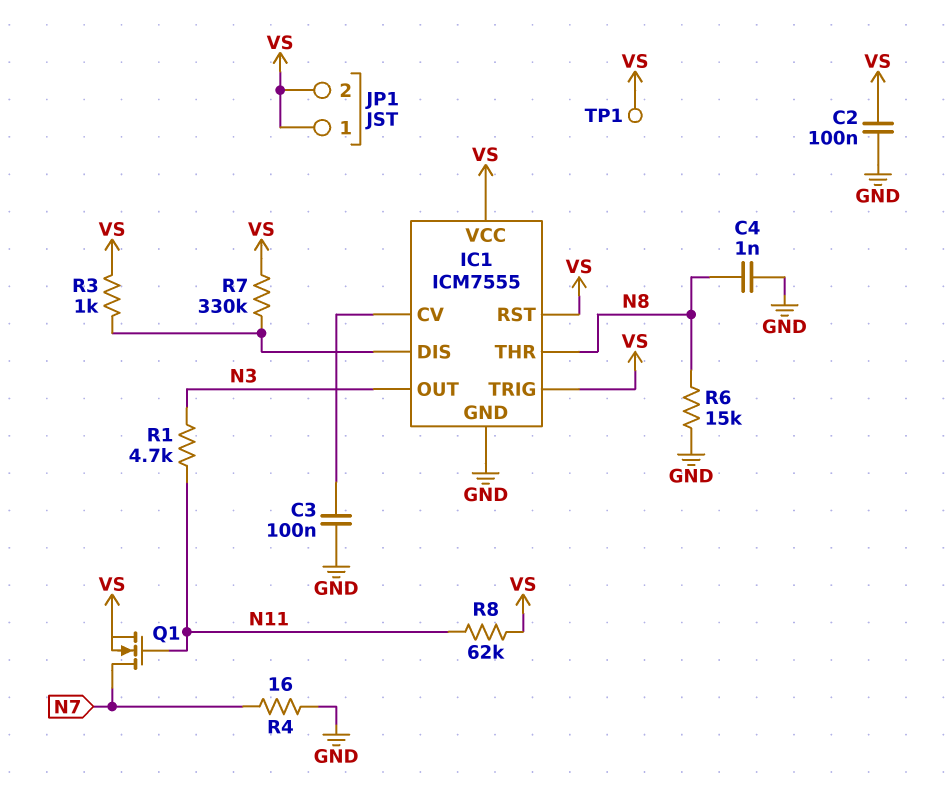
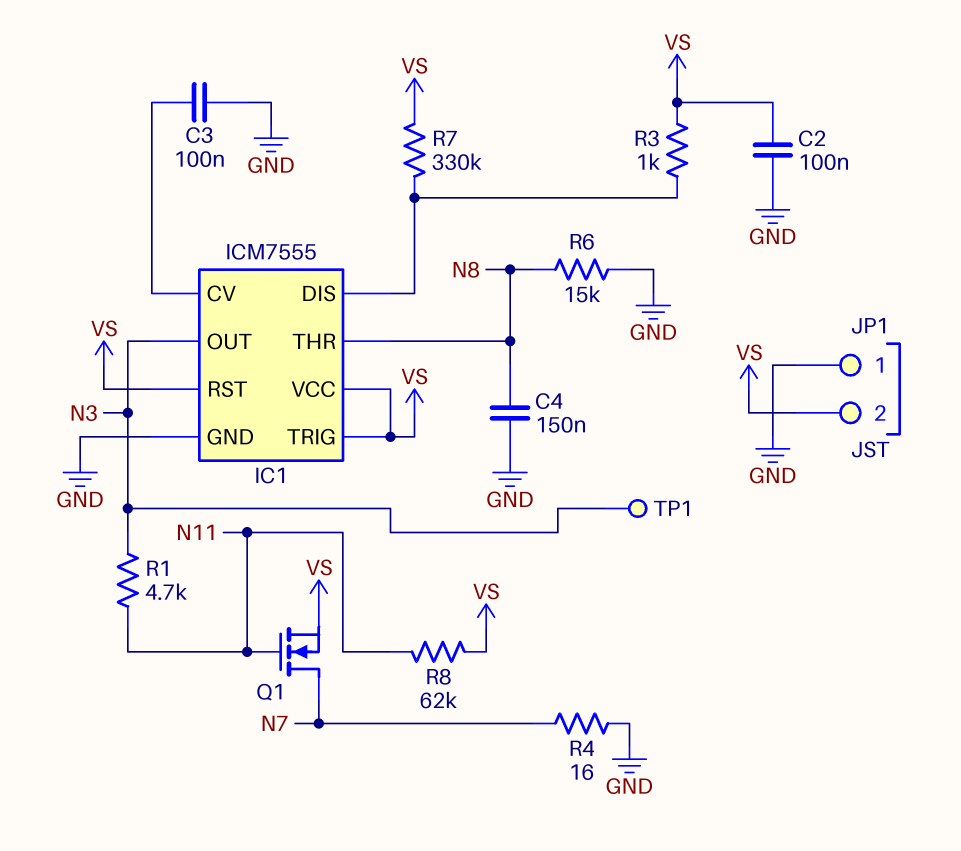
C4: 1nF (GND, N8) -> 150nF (GND, N8)
JP1 pin 1: VS -> GND
TP1: test point (VS) -> test point (N3)

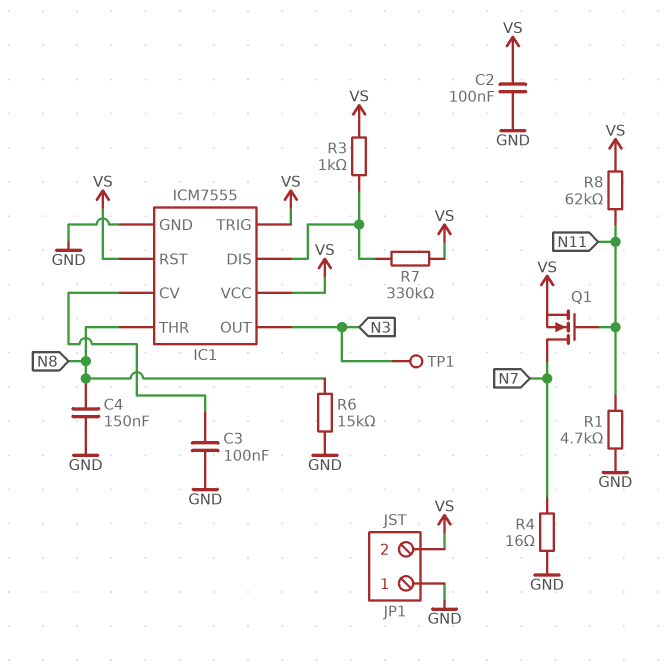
R1: 4.7k (N3, N11) -> 4.7k (GND, N11)

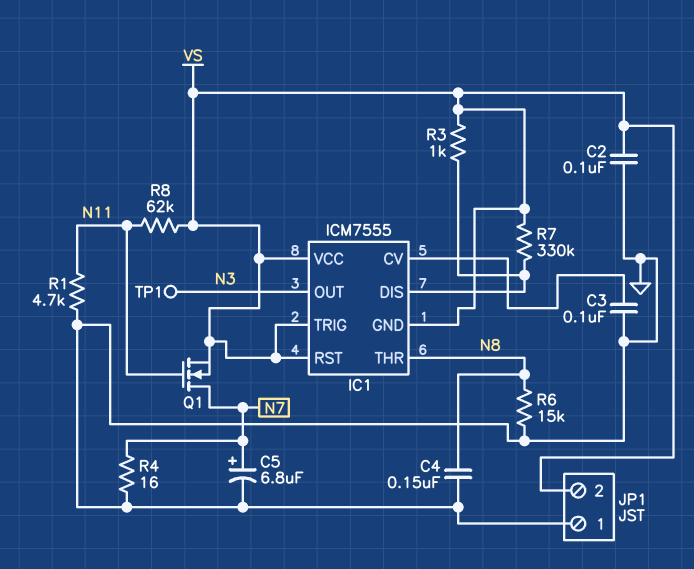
C5: none -> 6.8uF (plus N7, minus GND)
IC1 pin GND: GND -> VS

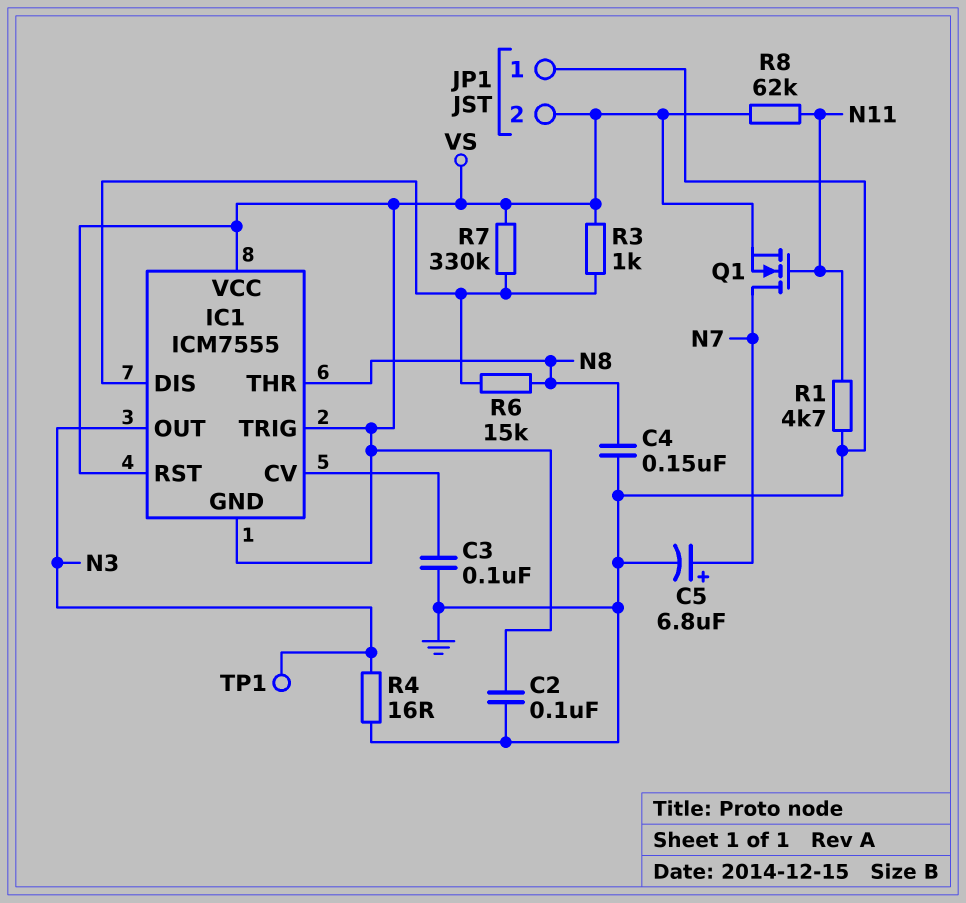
R4: 16 (GND, N7) -> 16 (GND, N3)
R6: 15k (GND, N8) -> 15k (IC1/DIS, N8)

